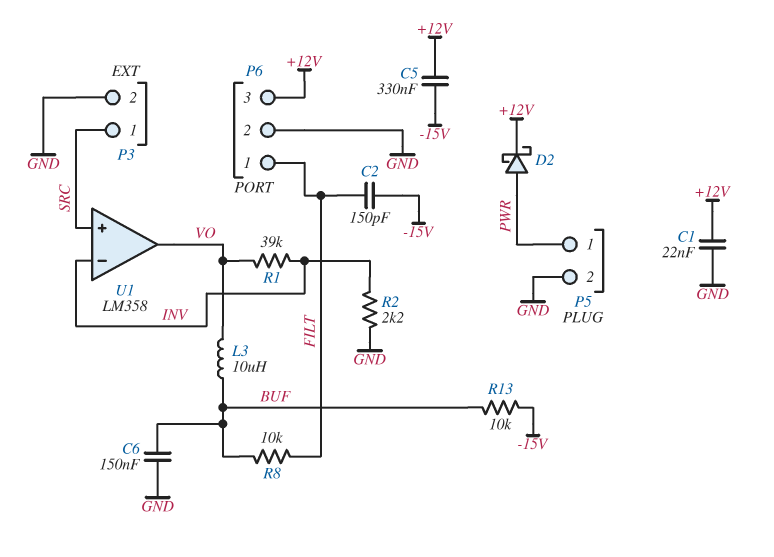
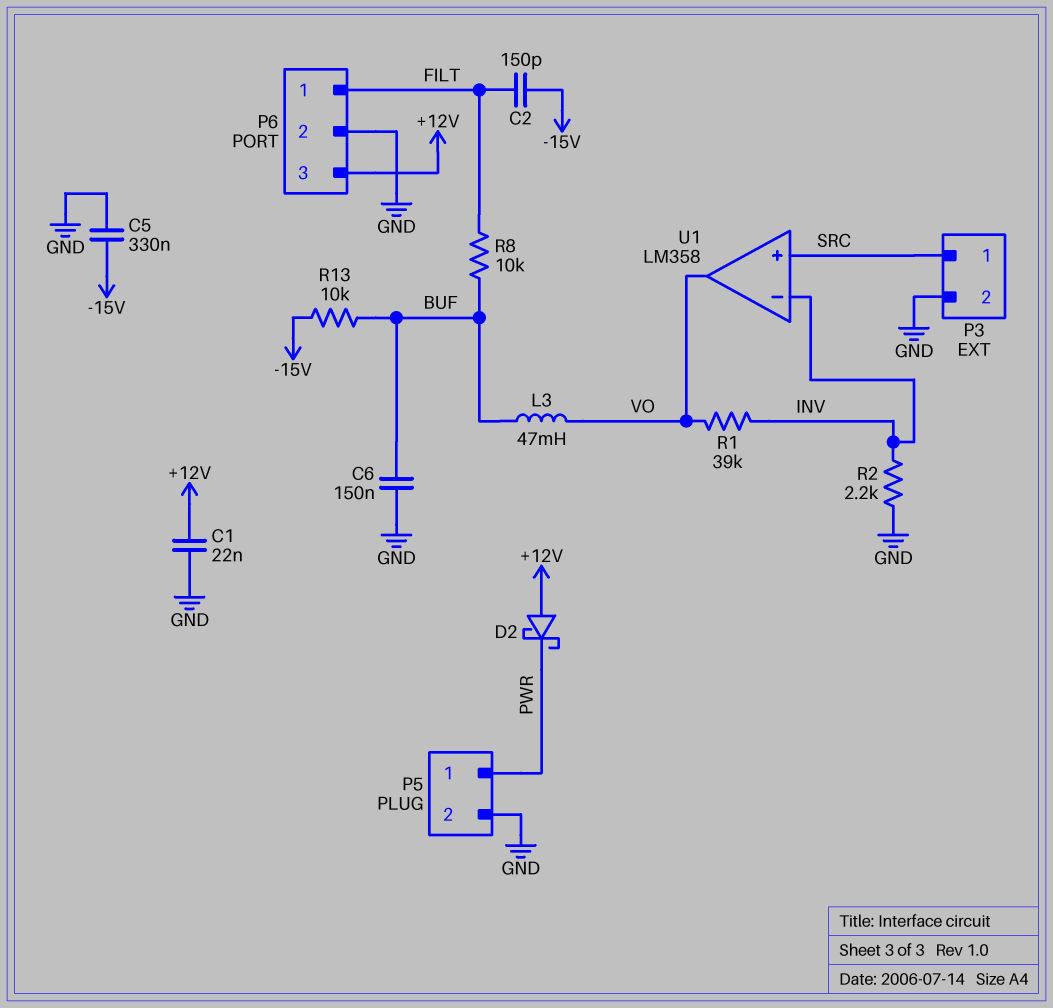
C5: 330nF (+12V, -15V) -> 330nF (-15V, GND)
D2: schottky (A PWR, K +12V) -> schottky (A +12V, K PWR)
L3: 10uH (BUF, VO) -> 47mH (BUF, VO)

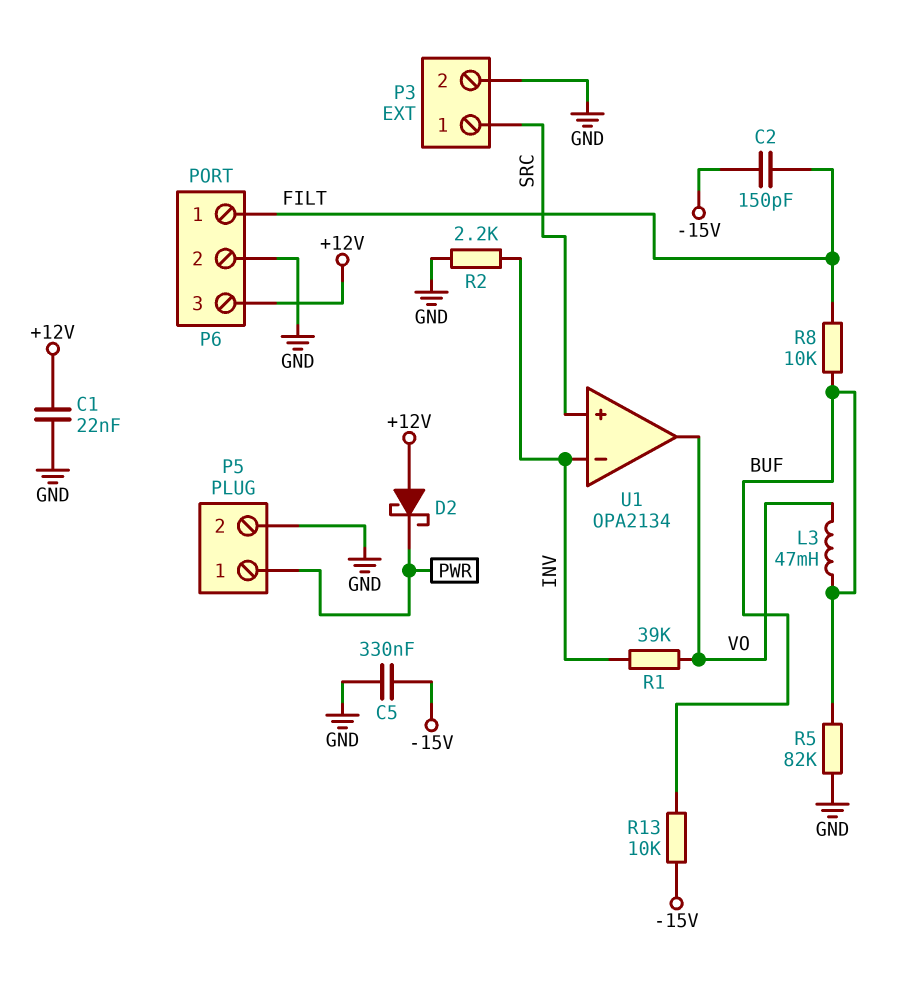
C6: 150nF (BUF, GND) -> none
R5: none -> 82k (BUF, GND)
U1: LM358 -> OPA2134

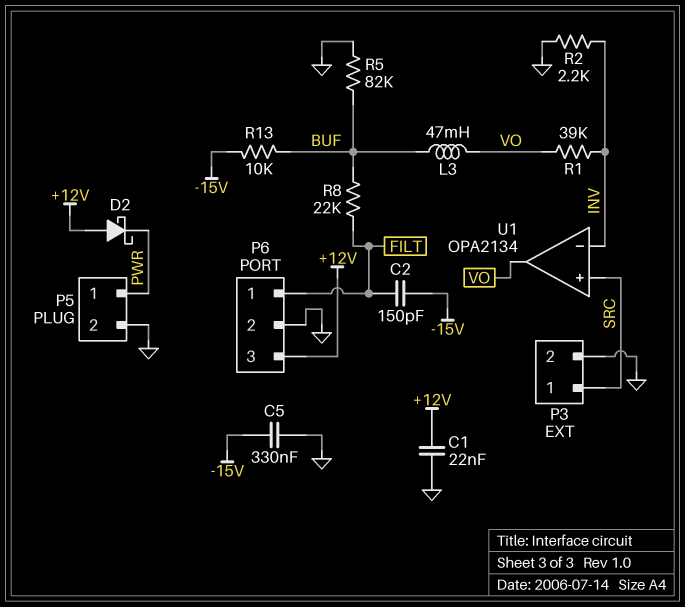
R8: 10k (BUF, FILT) -> 22k (BUF, FILT)

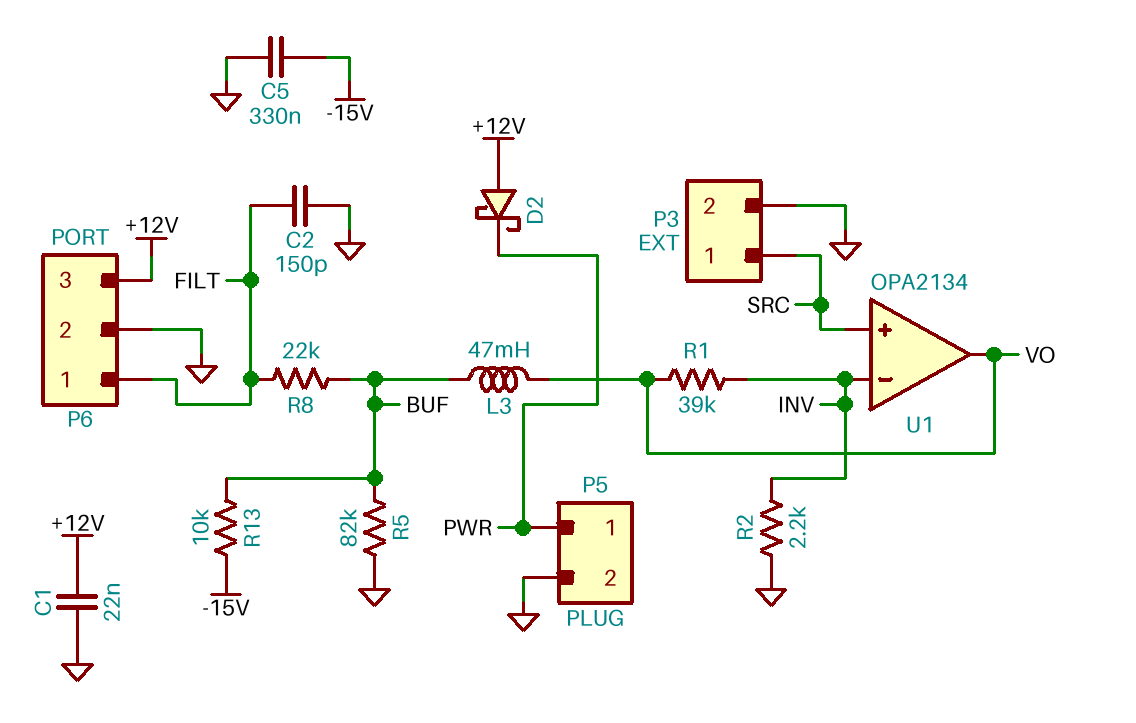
C2: 150pF (-15V, FILT) -> 150pF (FILT, GND)

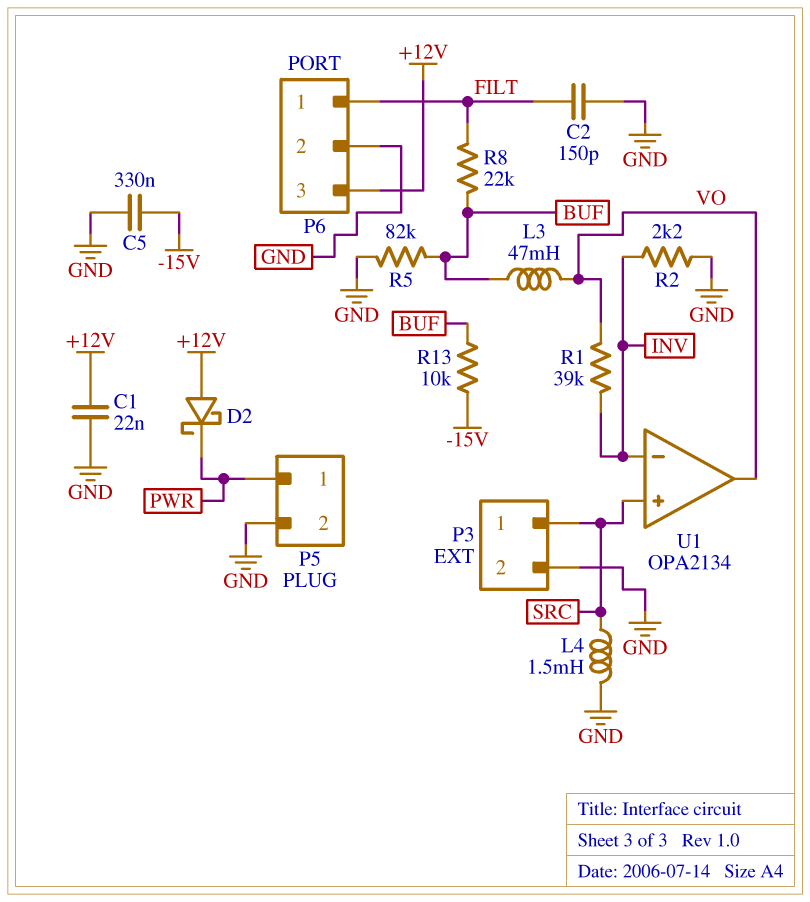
L4: none -> 1.5mH (GND, SRC)

